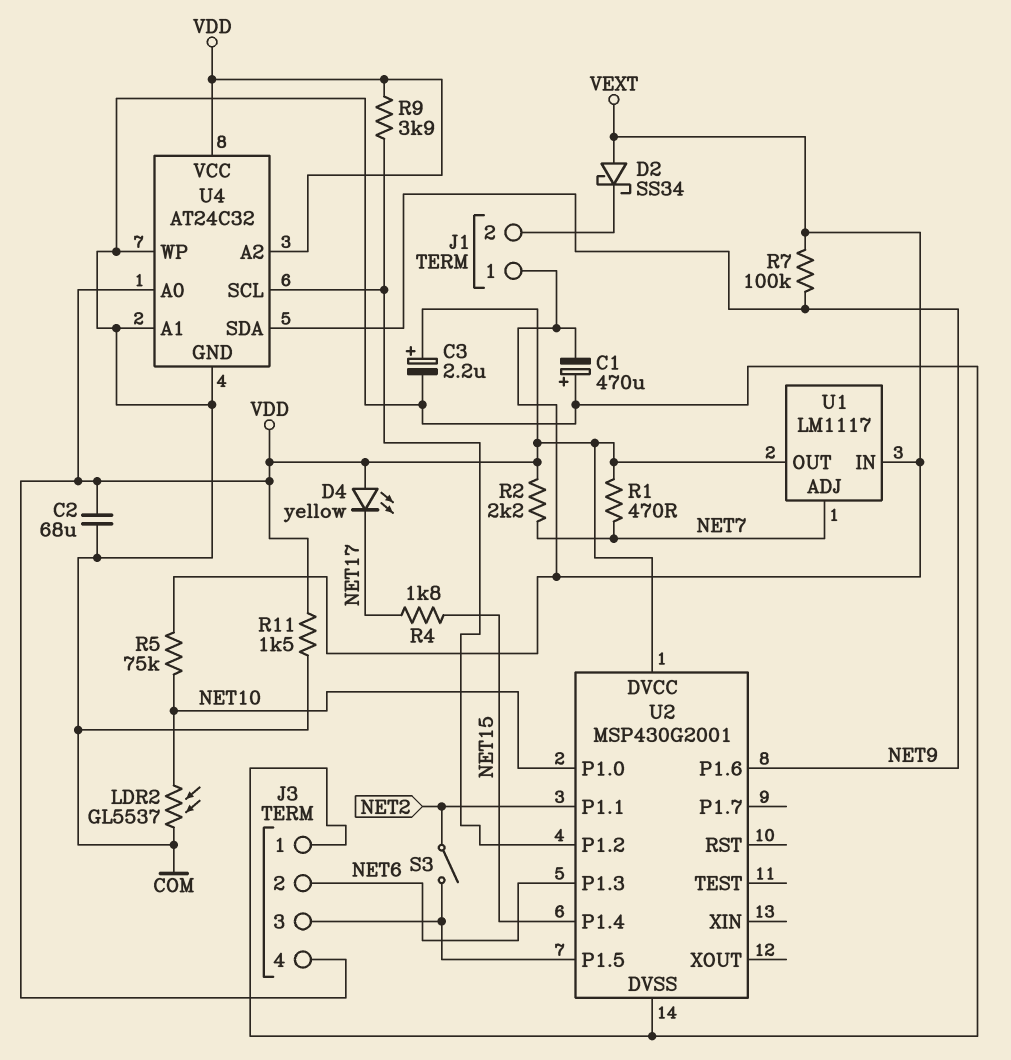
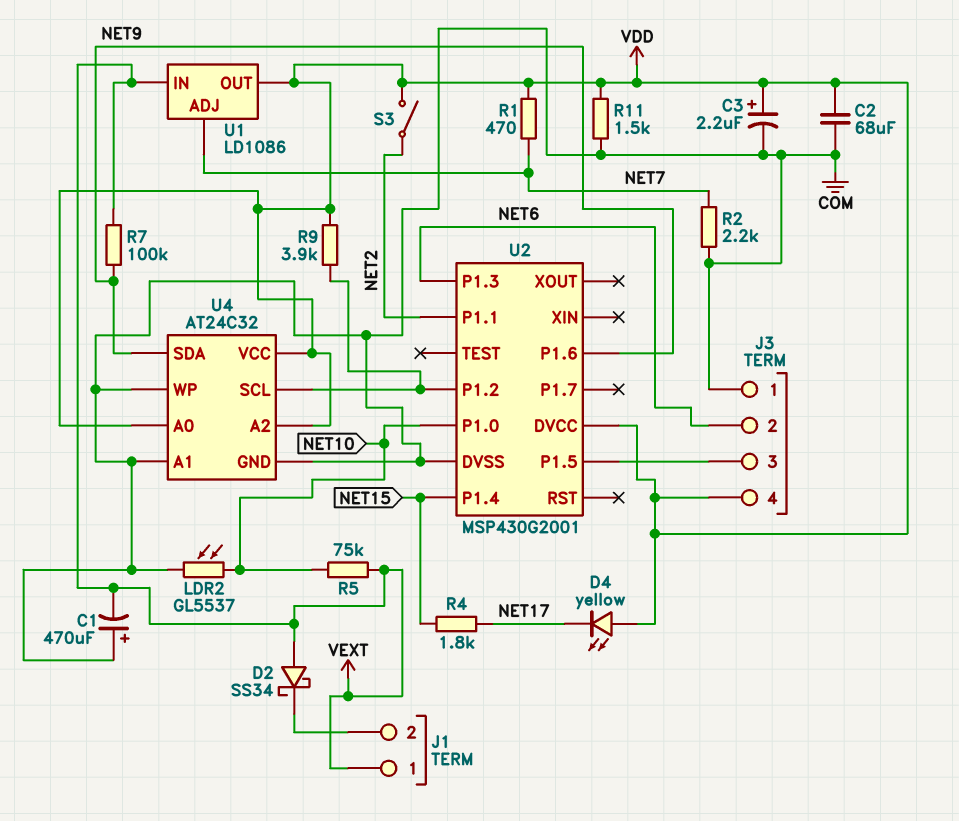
R2: 2.2k (NET7, VDD) -> 2.2k (COM, NET7)
S3: switch (J3/3, NET2) -> switch (NET2, VDD)
U1: LM1117 -> LD1086

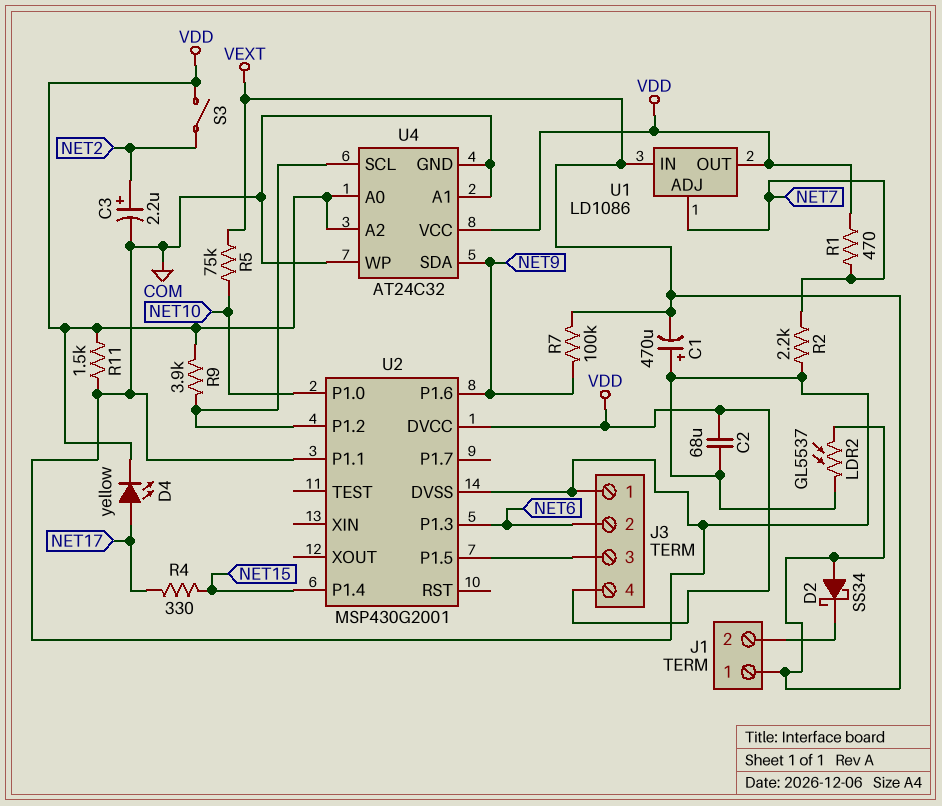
C3: 2.2uF (plus VDD, minus COM) -> 2.2uF (plus NET2, minus COM)
D4: LED yellow (A VDD, K NET17) -> LED yellow (A NET17, K VDD)
LDR2: GL5537 (COM, NET10) -> GL5537 (COM, VEXT)
R4: 1.8k (NET15, NET17) -> 330 (NET15, NET17)
U2 pin P1.1: NET2 -> COM

